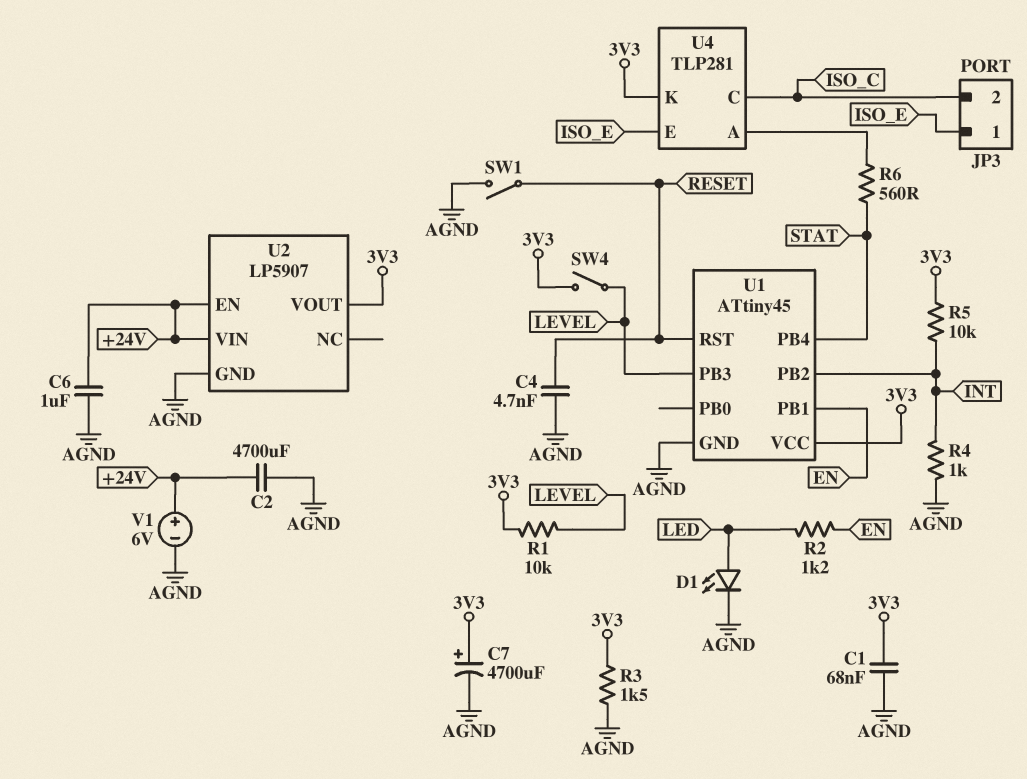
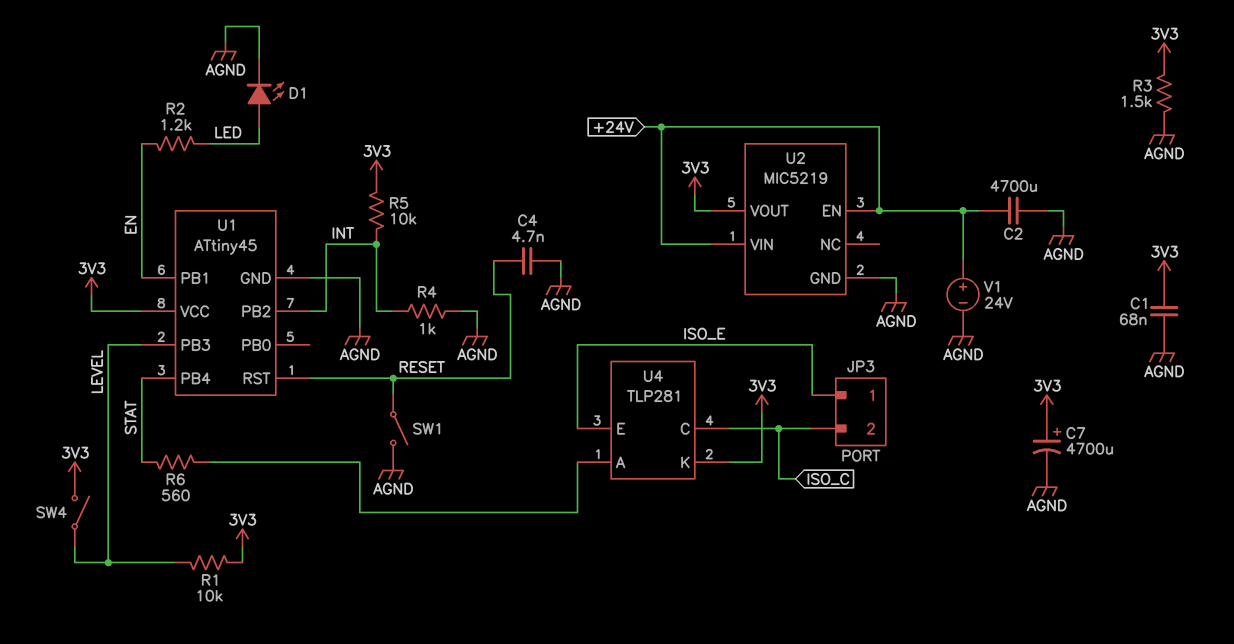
C6: 1uF (+24V, AGND) -> none
U2: LP5907 -> MIC5219
V1: 6V (plus +24V, minus AGND) -> 24V (plus +24V, minus AGND)

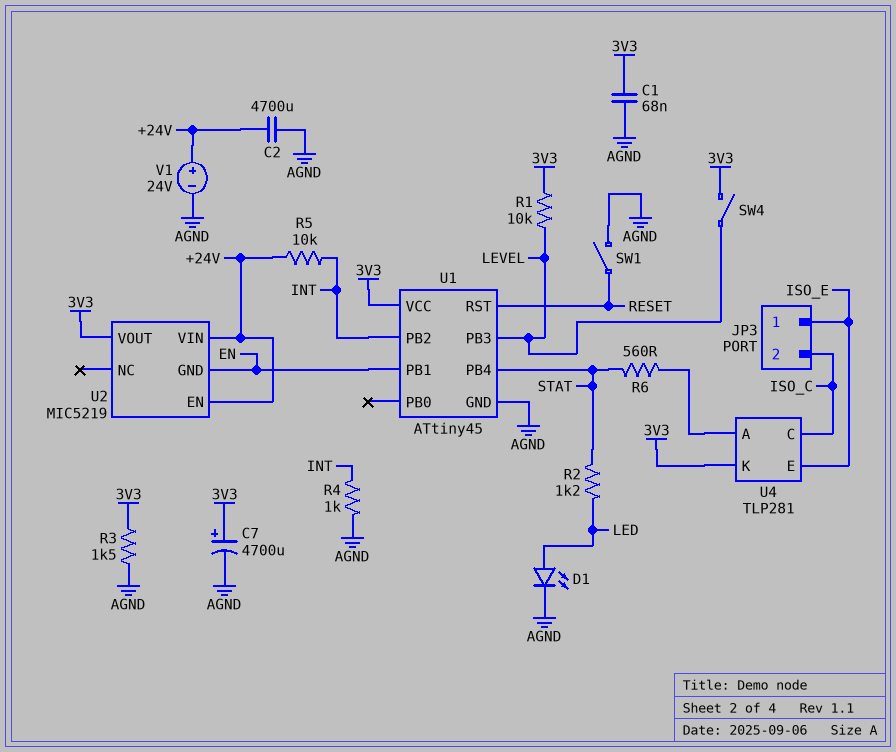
C4: 4.7nF (AGND, RESET) -> none
R2: 1.2k (EN, LED) -> 1.2k (LED, STAT)
R5: 10k (3V3, INT) -> 10k (+24V, INT)
U2 pin GND: AGND -> EN

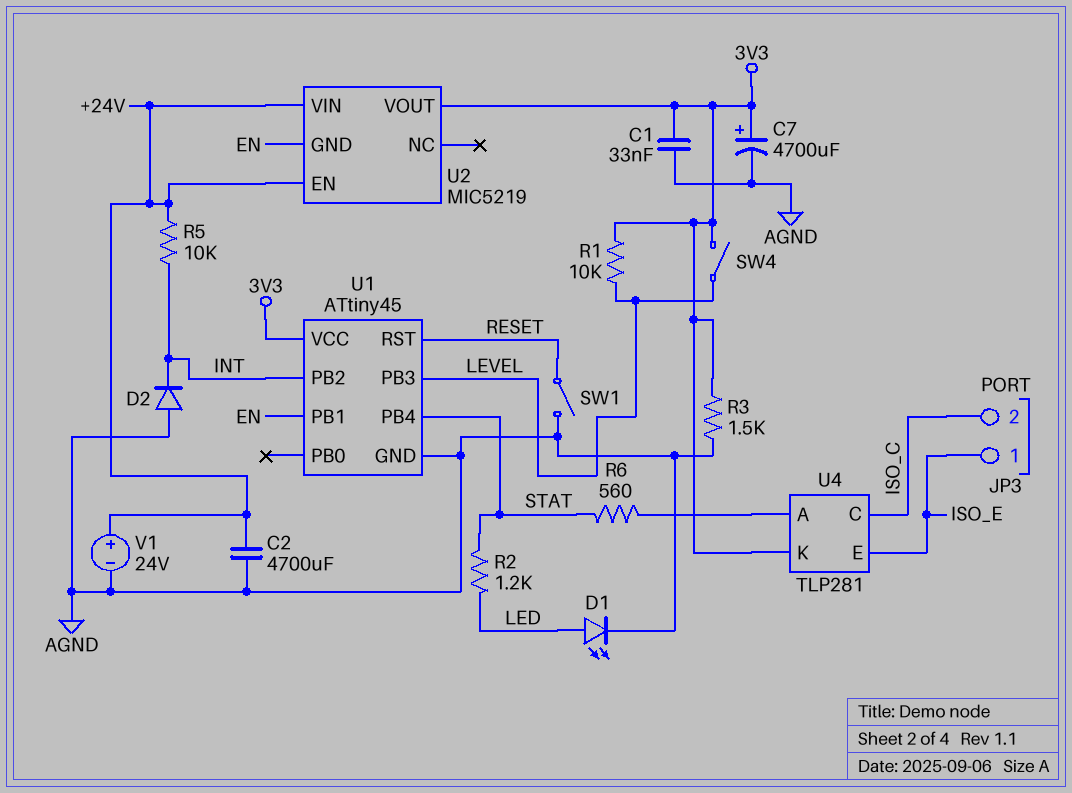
C1: 68nF (3V3, AGND) -> 33nF (3V3, AGND)
D2: none -> diode (A AGND, K INT)
R4: 1k (AGND, INT) -> none

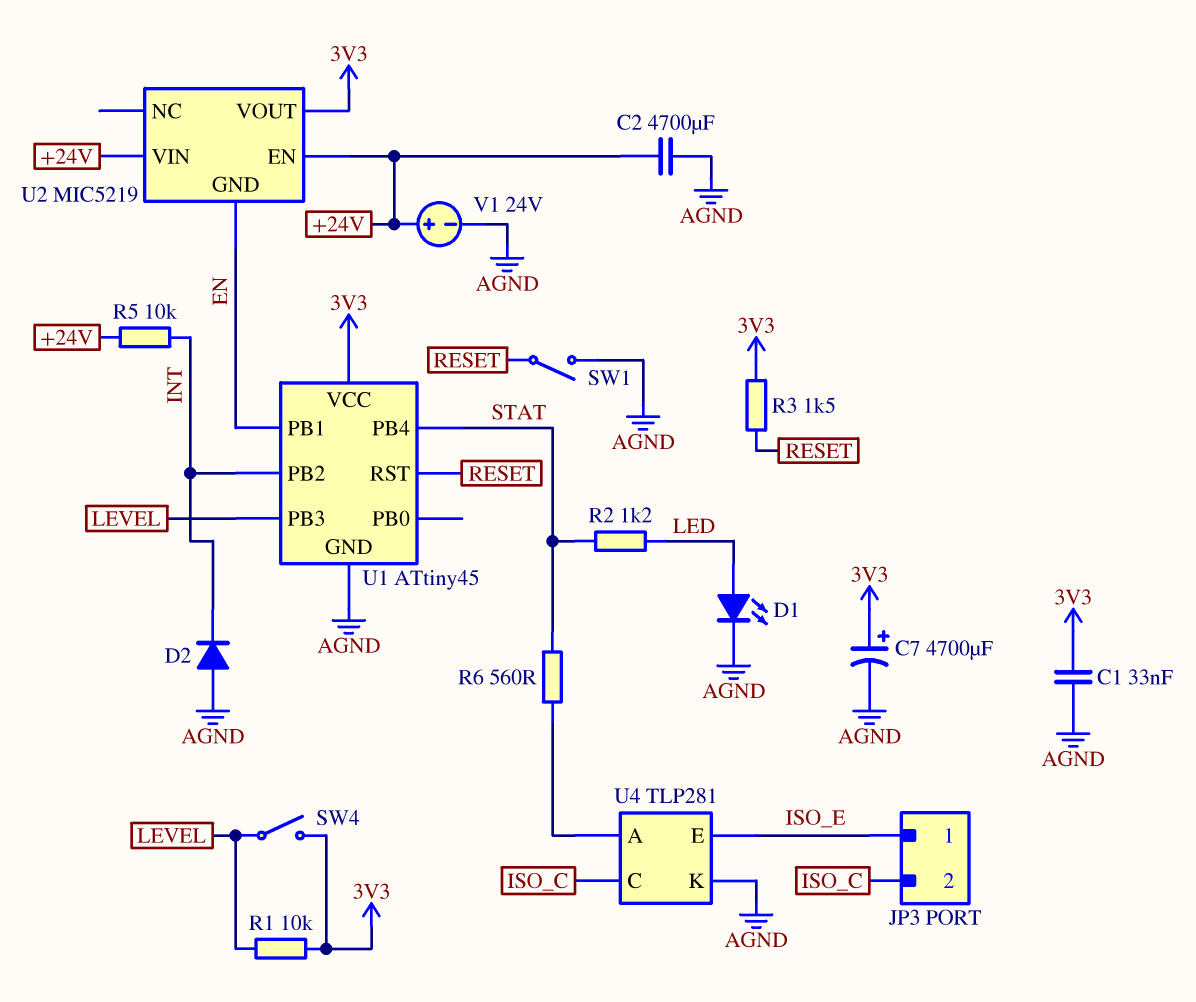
R3: 1.5k (3V3, AGND) -> 1.5k (3V3, RESET)
U4 pin K: 3V3 -> AGND

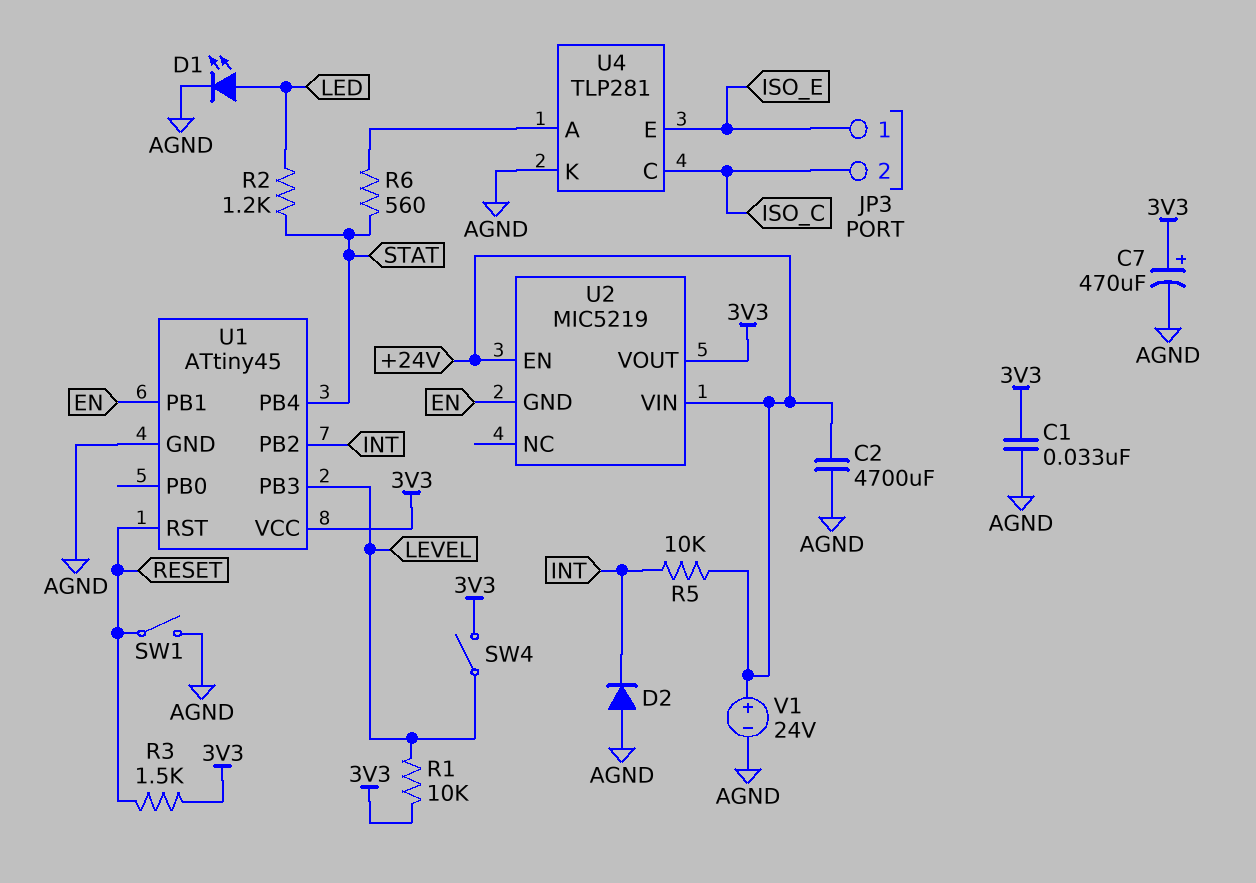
C7: 4700uF (plus 3V3, minus AGND) -> 470uF (plus 3V3, minus AGND)

